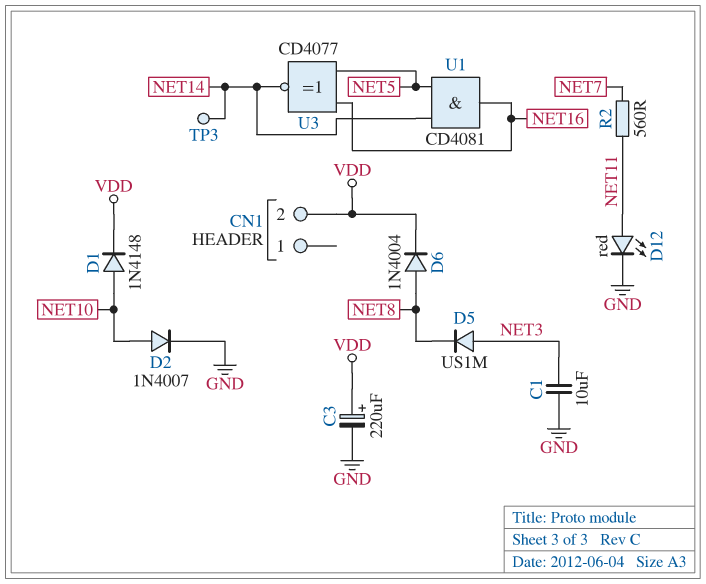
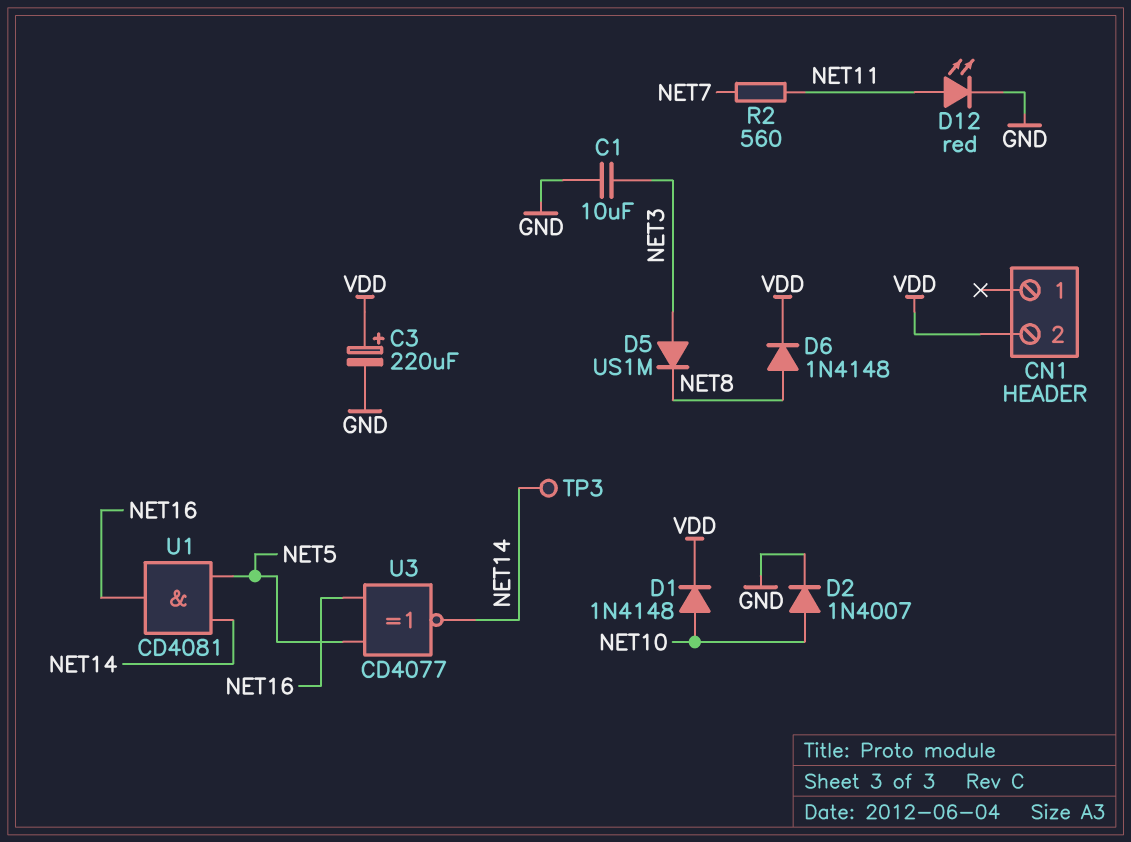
D6: diode 1N4004 (A NET8, K VDD) -> diode 1N4148 (A NET8, K VDD)

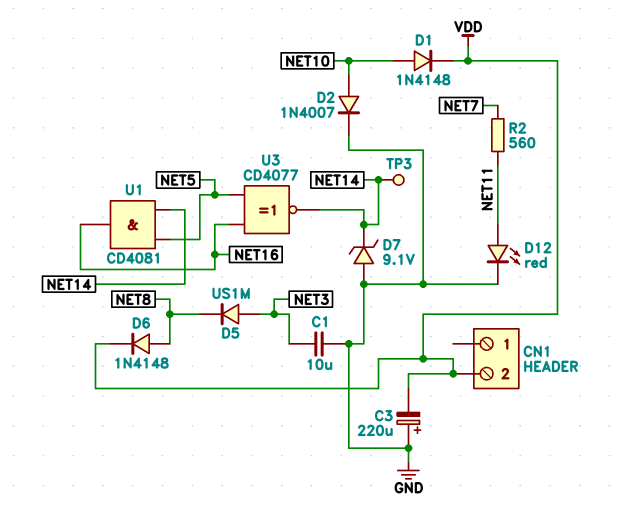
C3: 220uF (plus VDD, minus GND) -> 220uF (plus GND, minus VDD)
D7: none -> zener 9.1V (A GND, K NET14)

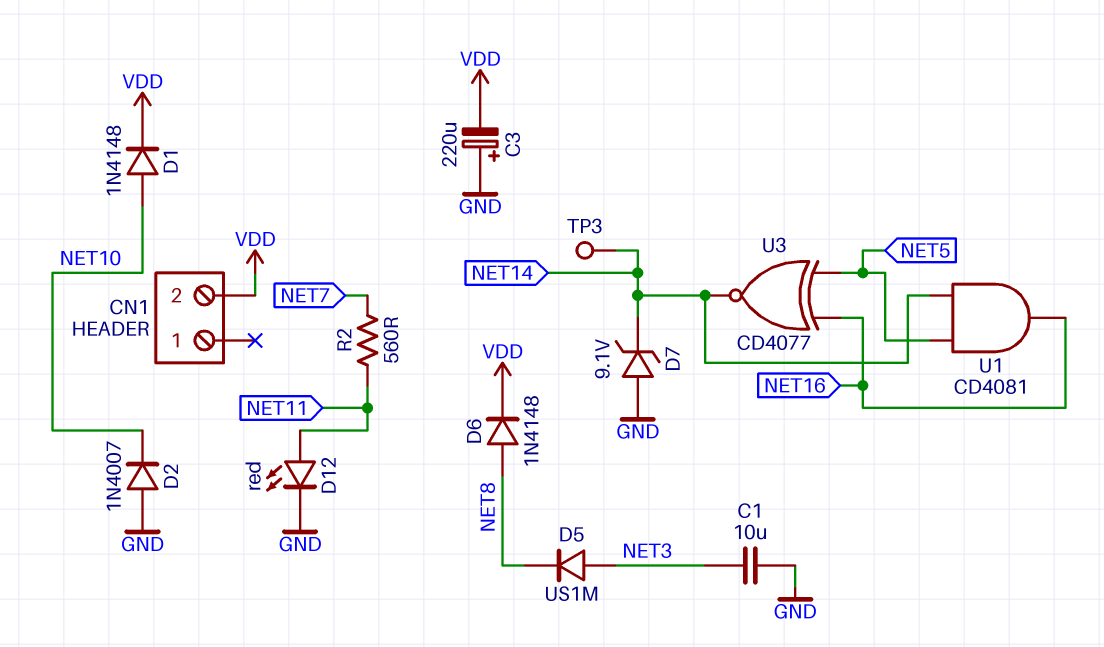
D2: diode 1N4007 (A NET10, K GND) -> diode 1N4007 (A GND, K NET10)

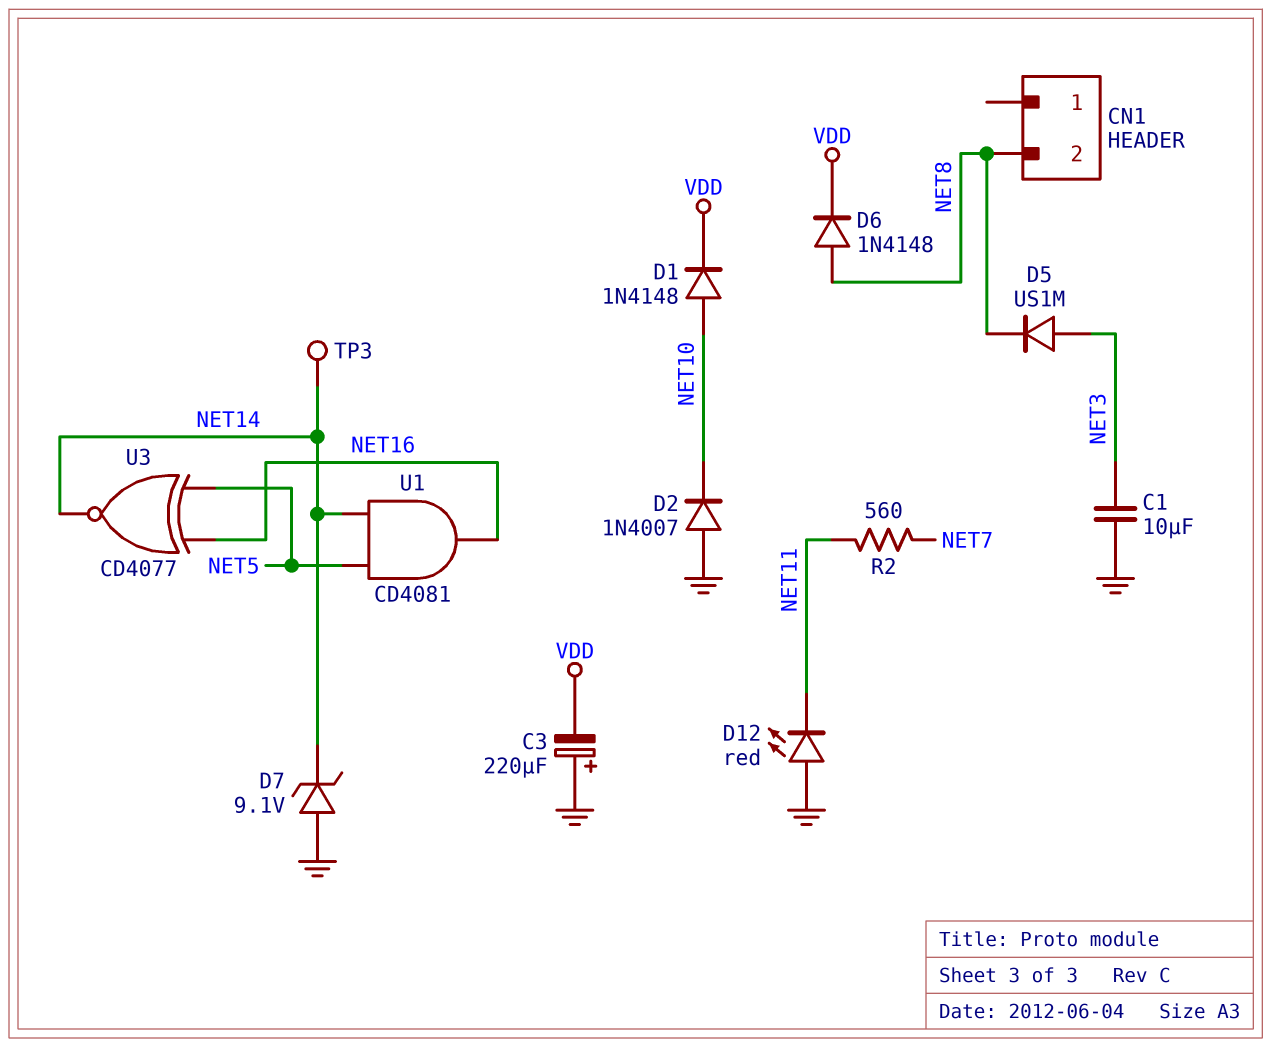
CN1 pin 2: VDD -> NET8
D12: LED red (A NET11, K GND) -> LED red (A GND, K NET11)

